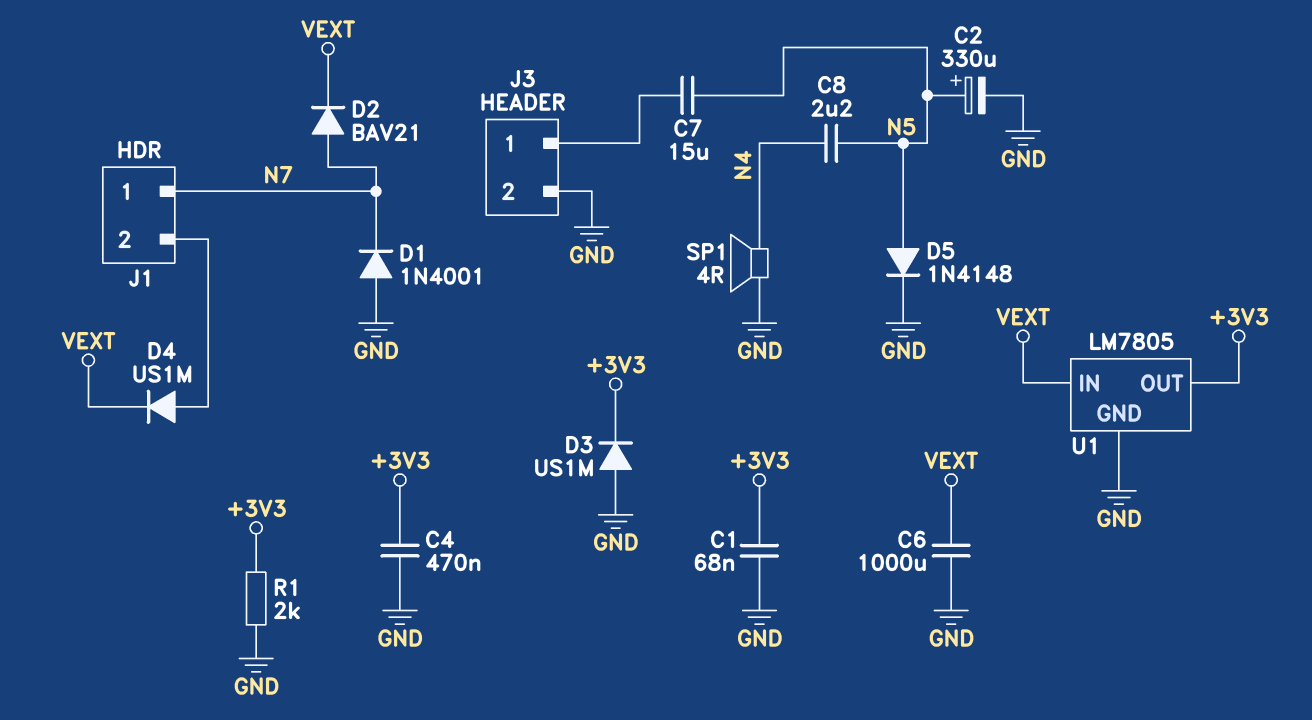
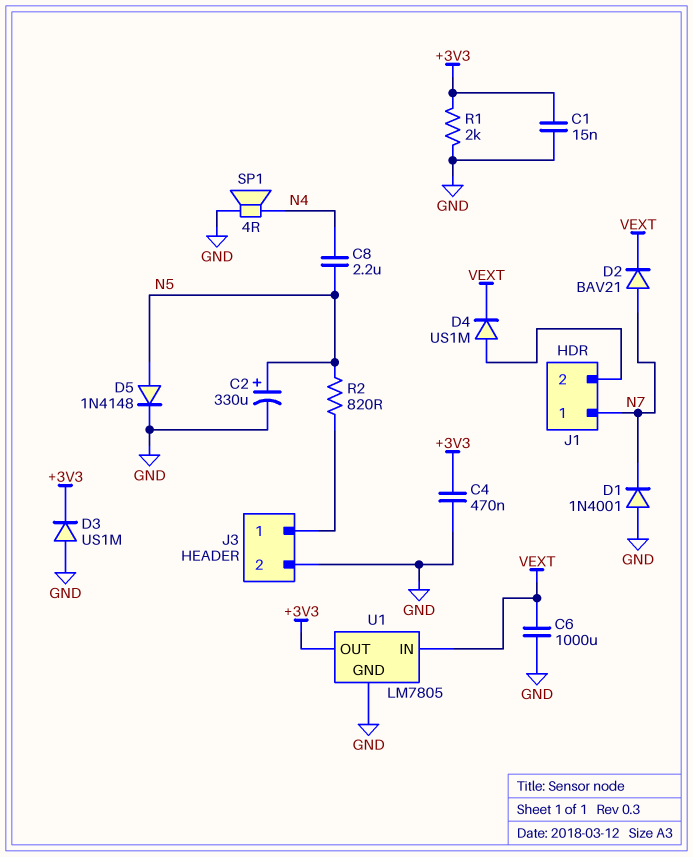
C1: 68nF (+3V3, GND) -> 15nF (+3V3, GND)
C7: 15uF (J3/1, N5) -> none
R2: none -> 820 (J3/1, N5)

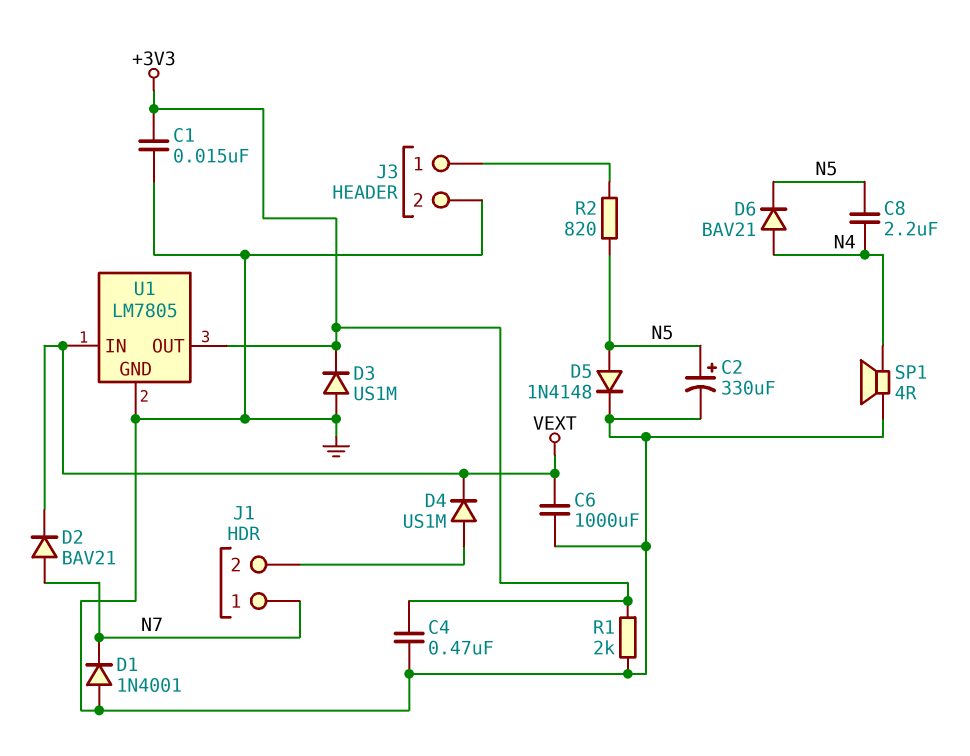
D6: none -> diode BAV21 (A N4, K N5)

